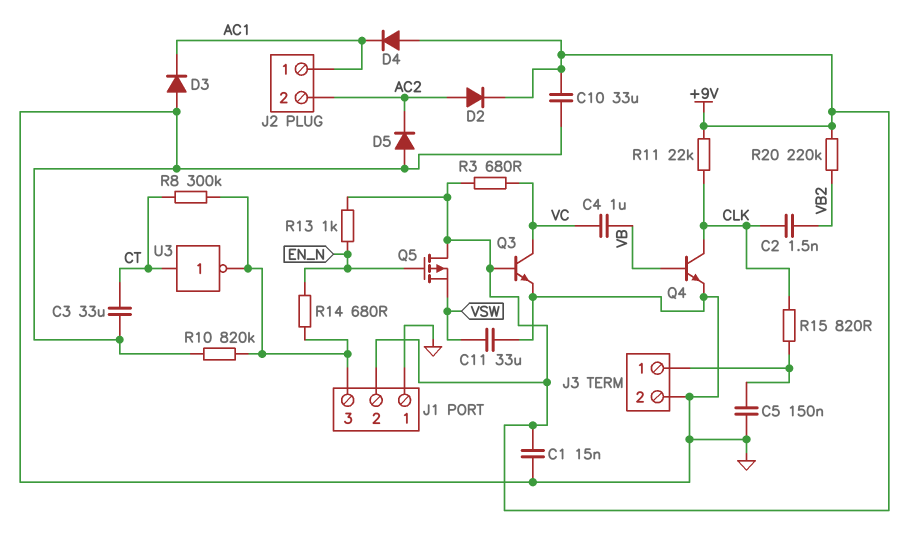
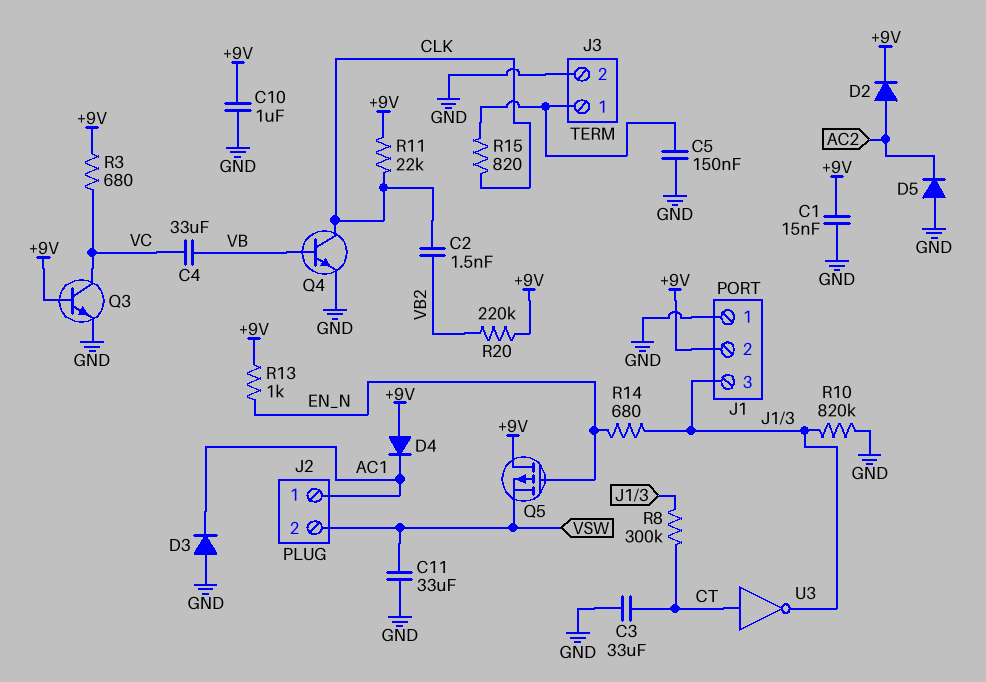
C4: 1uF (VB, VC) -> 33uF (VB, VC)
C10: 33uF (+9V, GND) -> 1uF (+9V, GND)
J2 pin 2: AC2 -> VSW

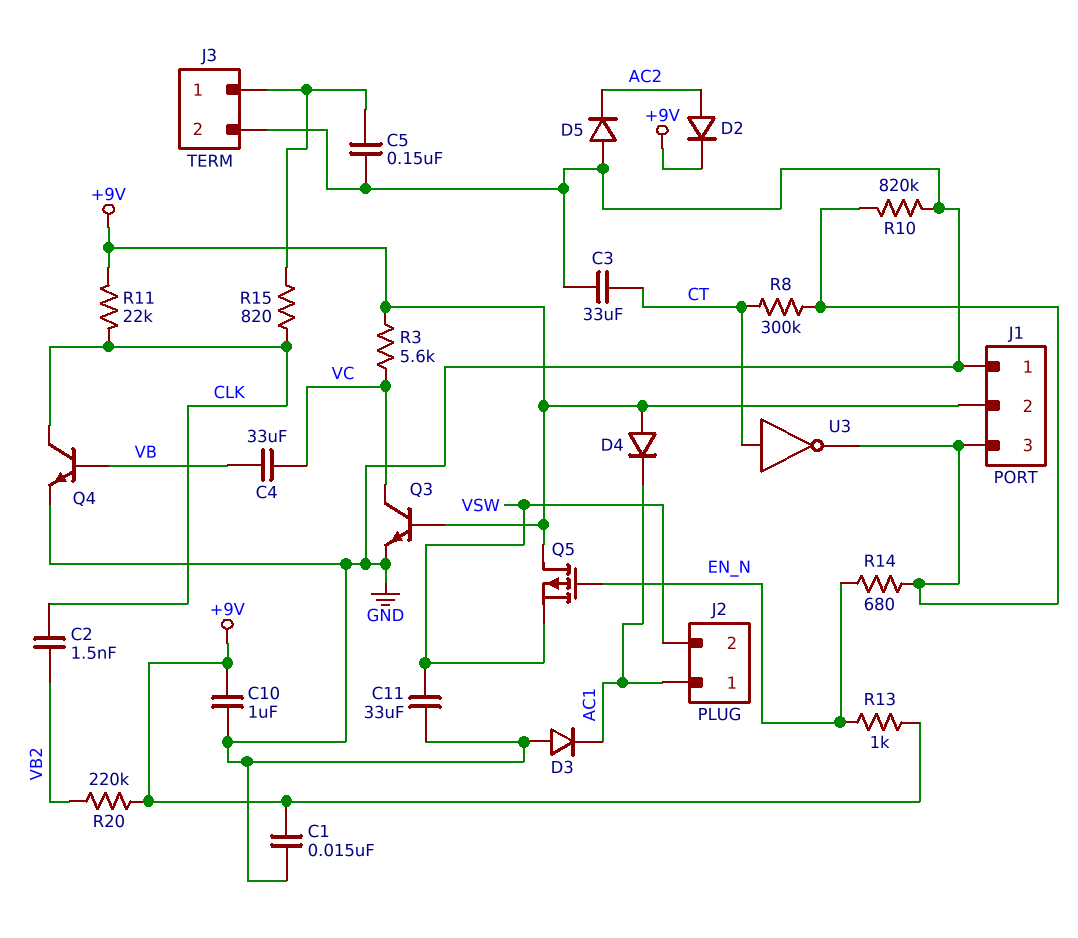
R3: 680 (+9V, VC) -> 5.6k (+9V, VC)

